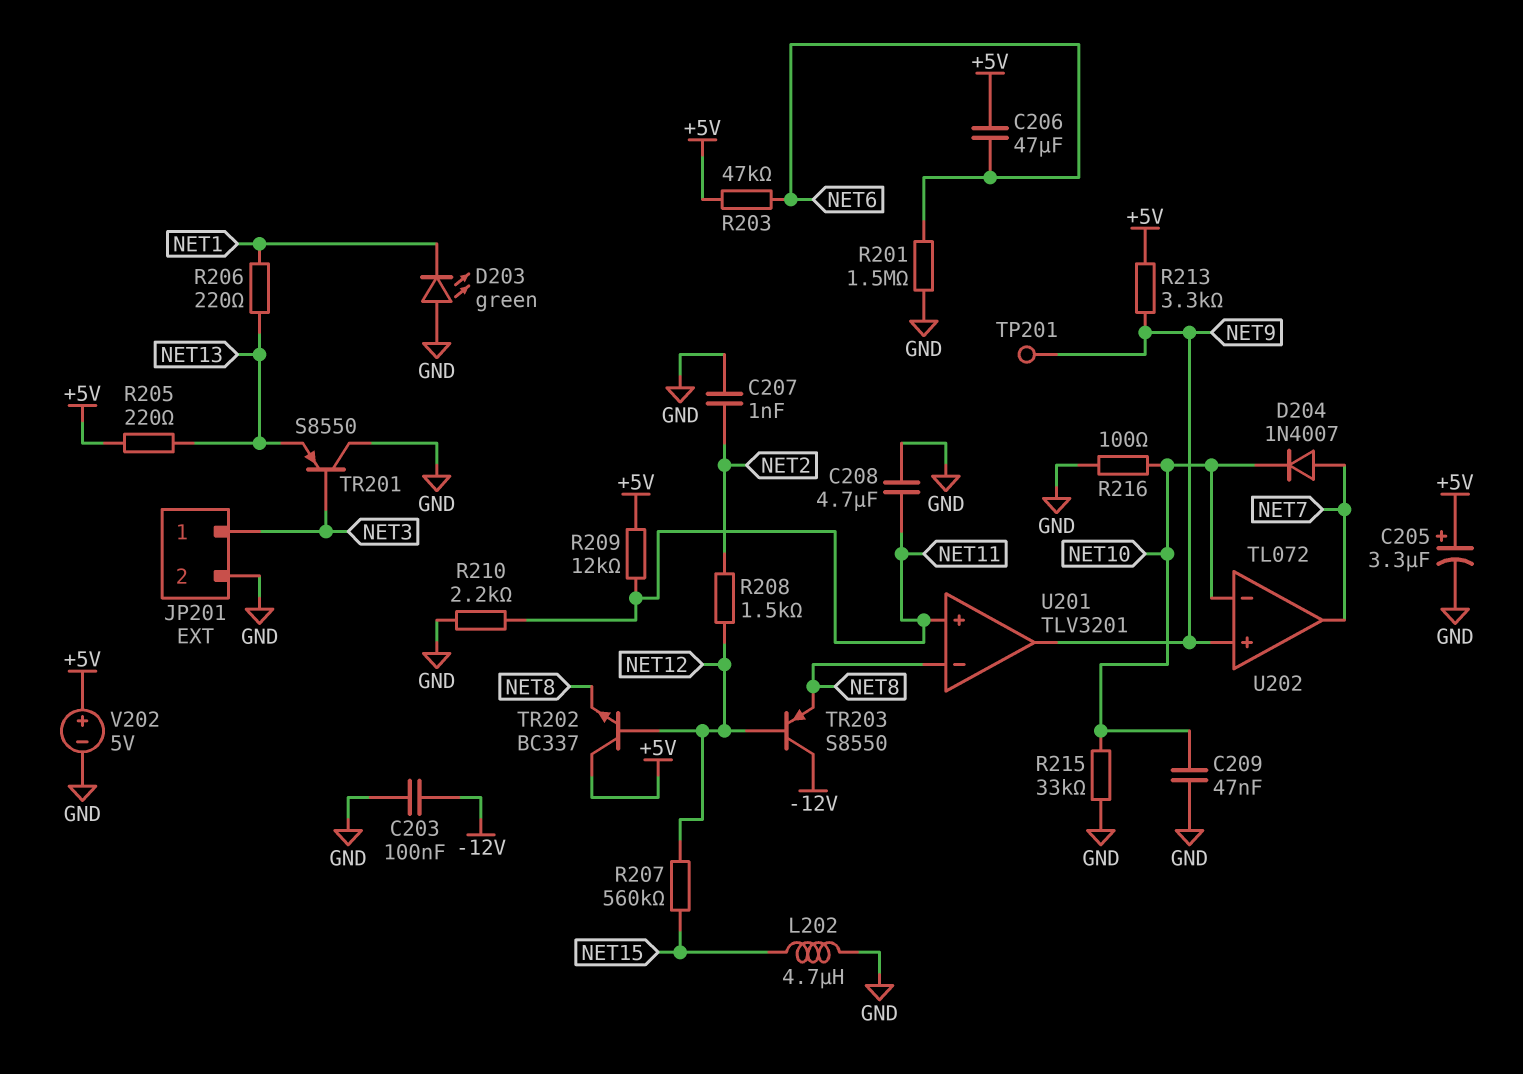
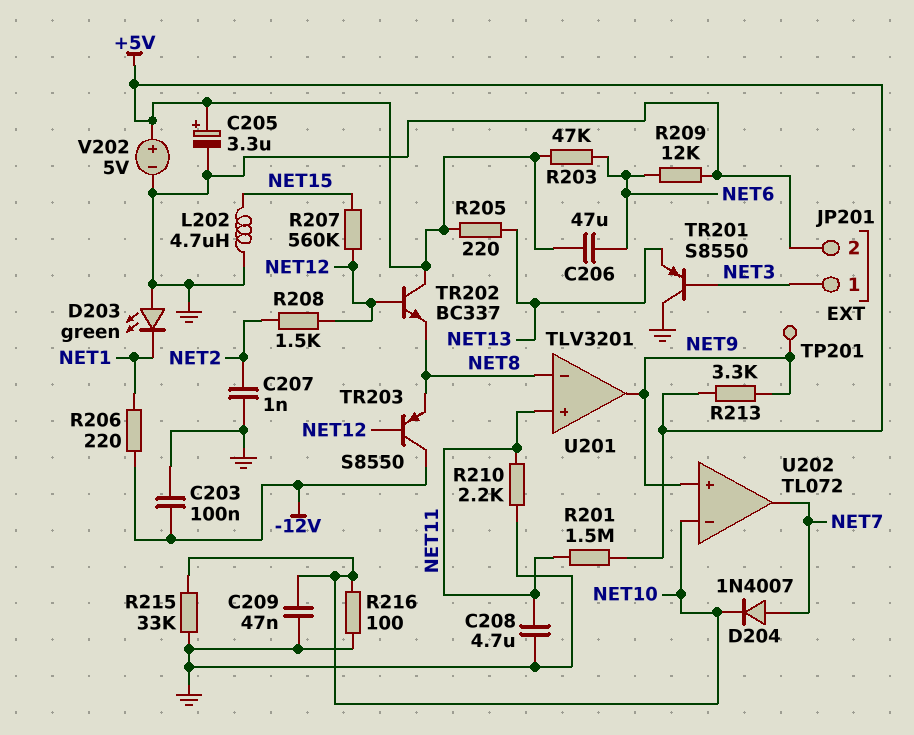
R201: 1.5M (GND, NET6) -> 1.5M (+5V, NET11)
R206: 220 (NET1, NET13) -> 220 (-12V, NET1)
R209: 12k (+5V, NET11) -> 12k (GND, NET6)

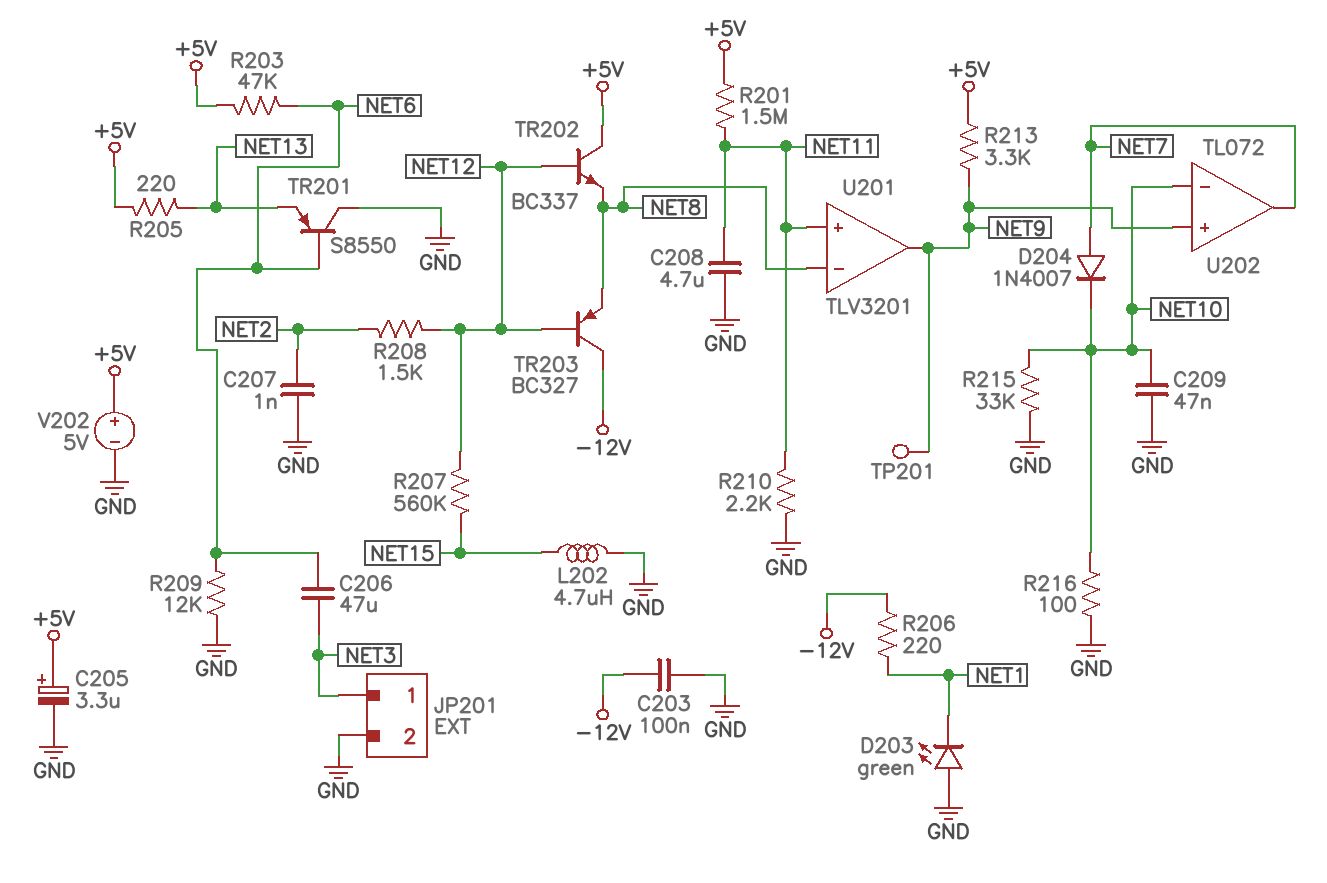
C206: 47uF (+5V, NET6) -> 47uF (NET3, NET6)
TR201: PNP S8550 (B NET3, C GND, E NET13) -> PNP S8550 (B NET6, C GND, E NET13)
TR203: PNP S8550 (B NET12, C -12V, E NET8) -> PNP BC327 (B NET12, C -12V, E NET8)

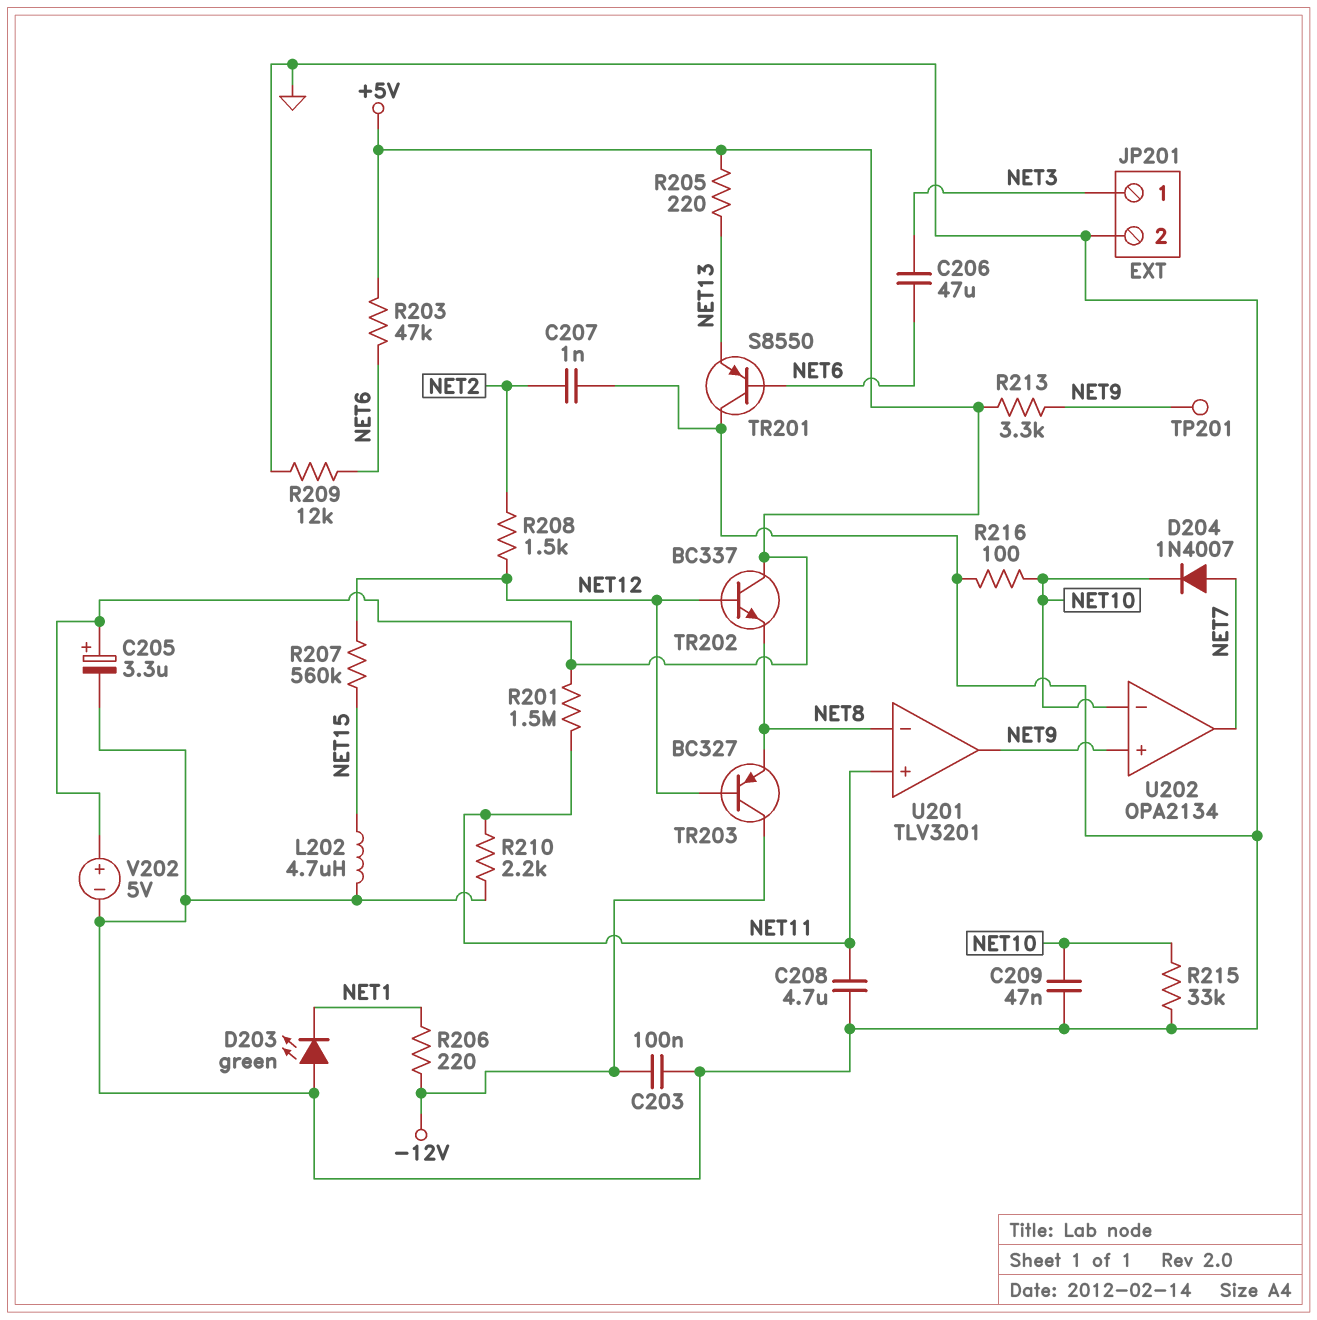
U202: TL072 -> OPA2134

